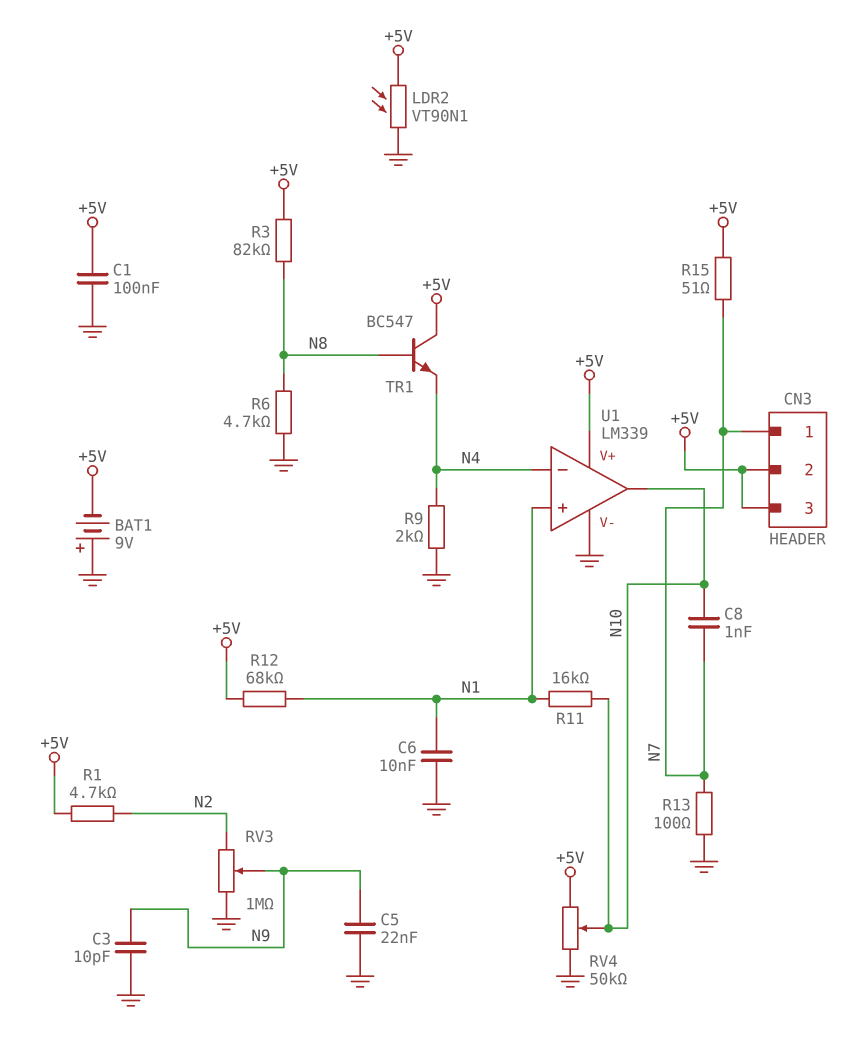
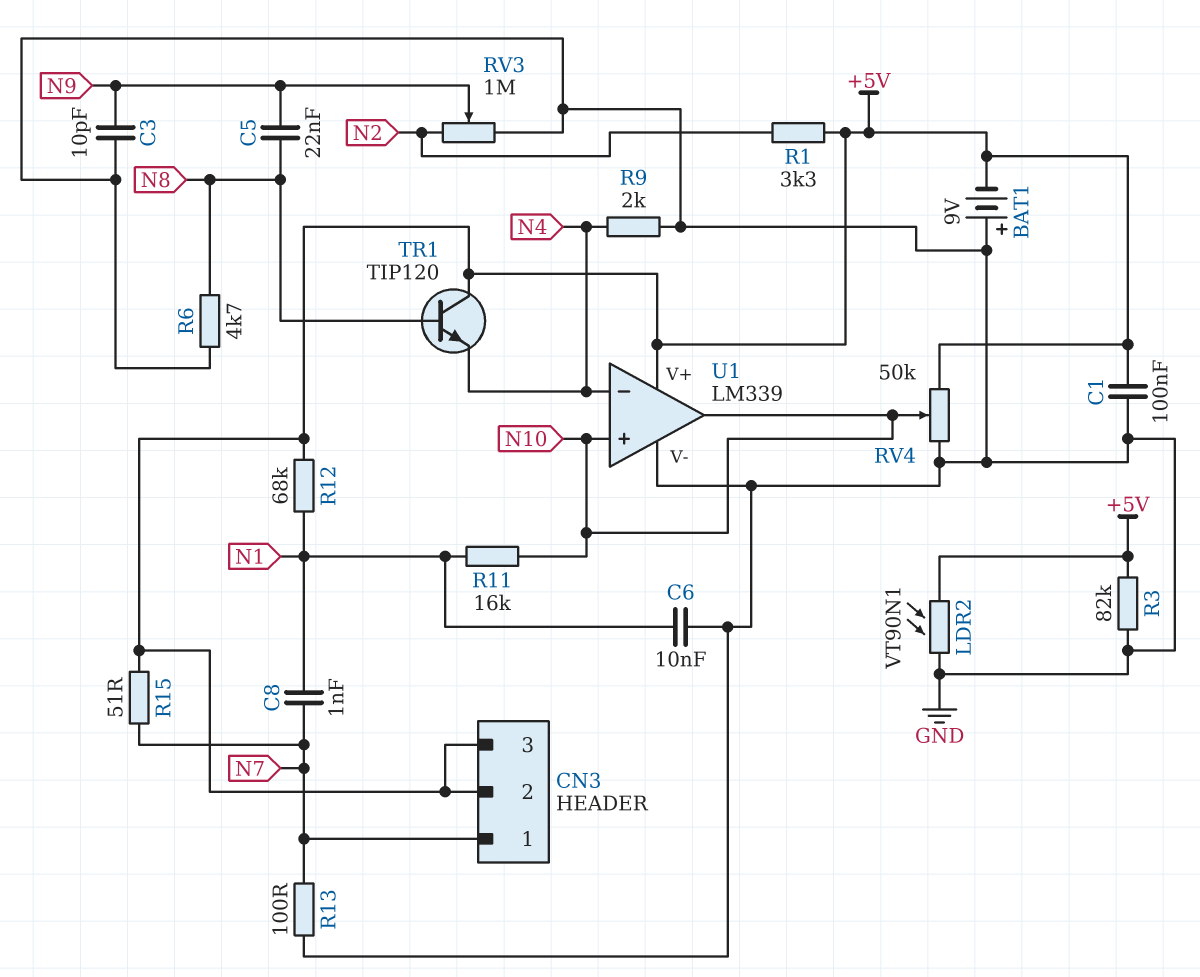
C5: 22nF (GND, N9) -> 22nF (N8, N9)
C8: 1nF (N7, N10) -> 1nF (N1, N7)
R1: 4.7k (+5V, N2) -> 3.3k (+5V, N2)
R3: 82k (+5V, N8) -> 82k (+5V, GND)
TR1: NPN BC547 (B N8, C +5V, E N4) -> NPN TIP120 (B N8, C +5V, E N4)
U1 pin in+: N1 -> N10

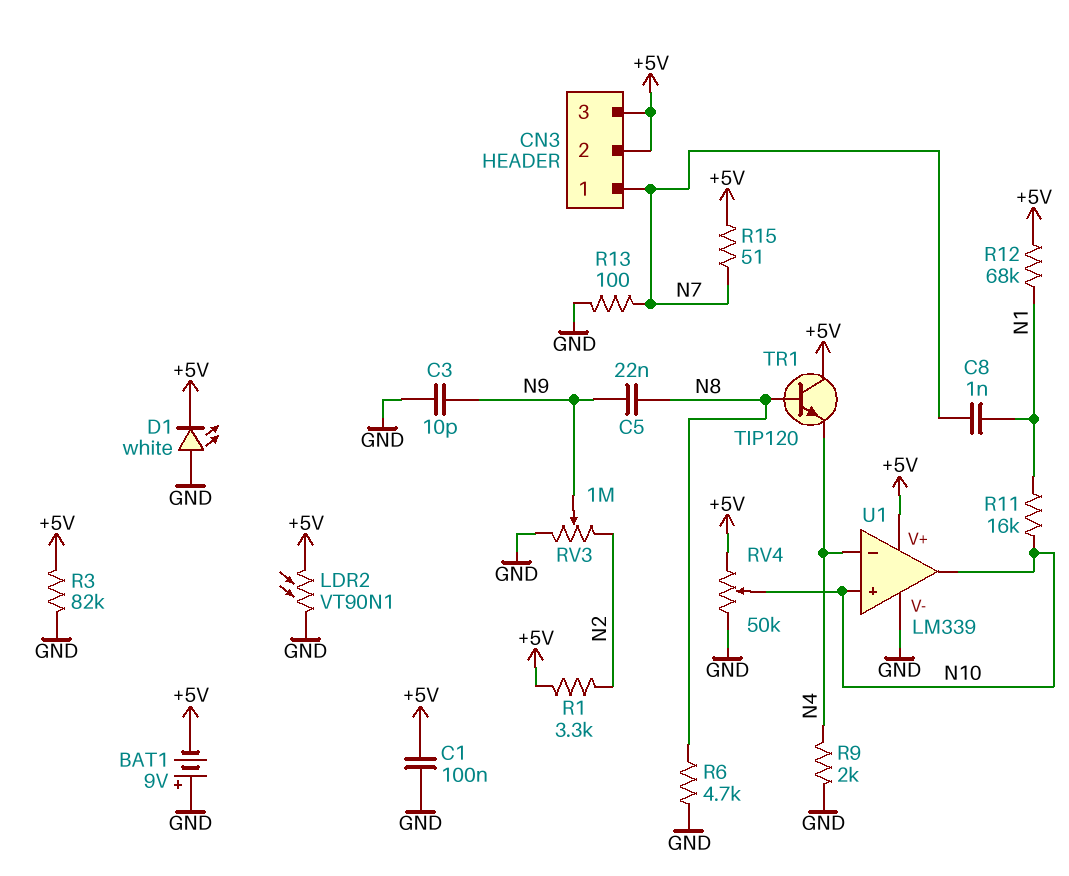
C6: 10nF (GND, N1) -> none
D1: none -> LED white (A GND, K +5V)

